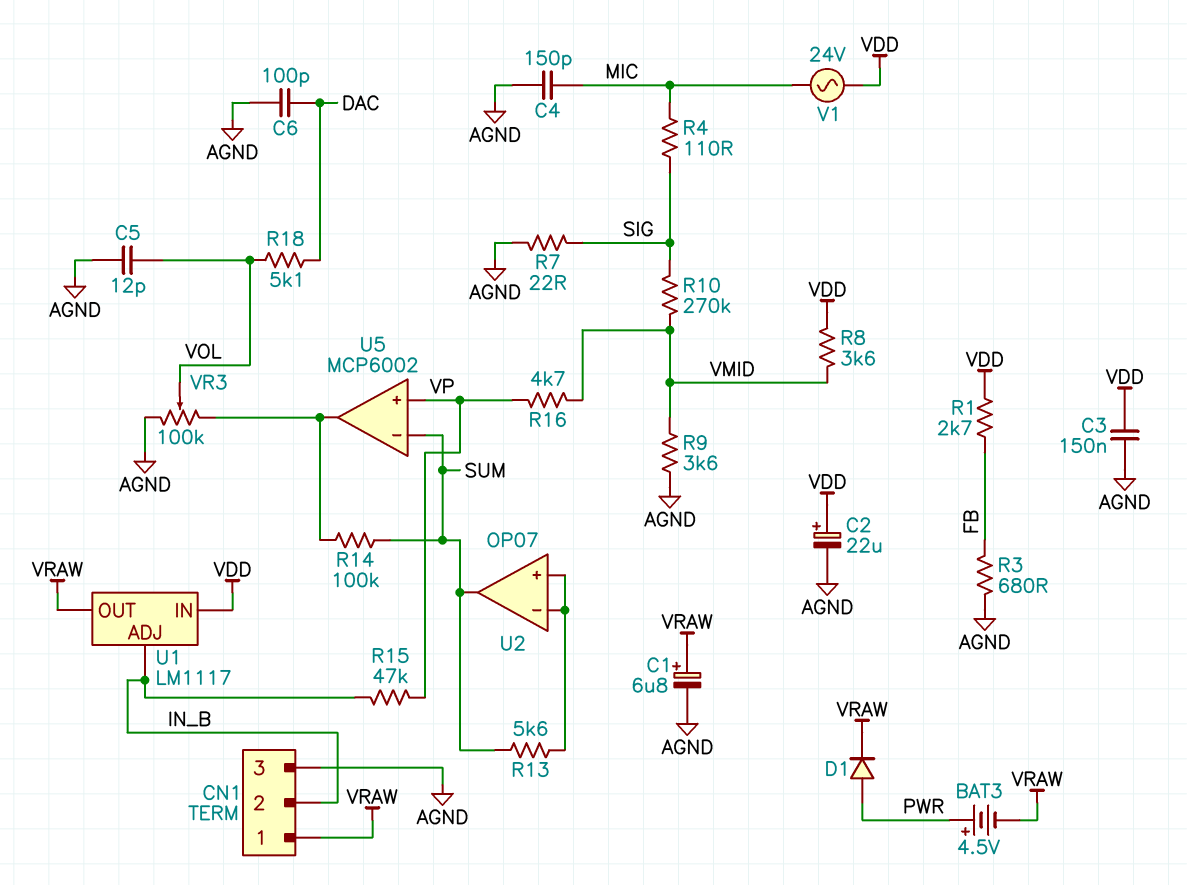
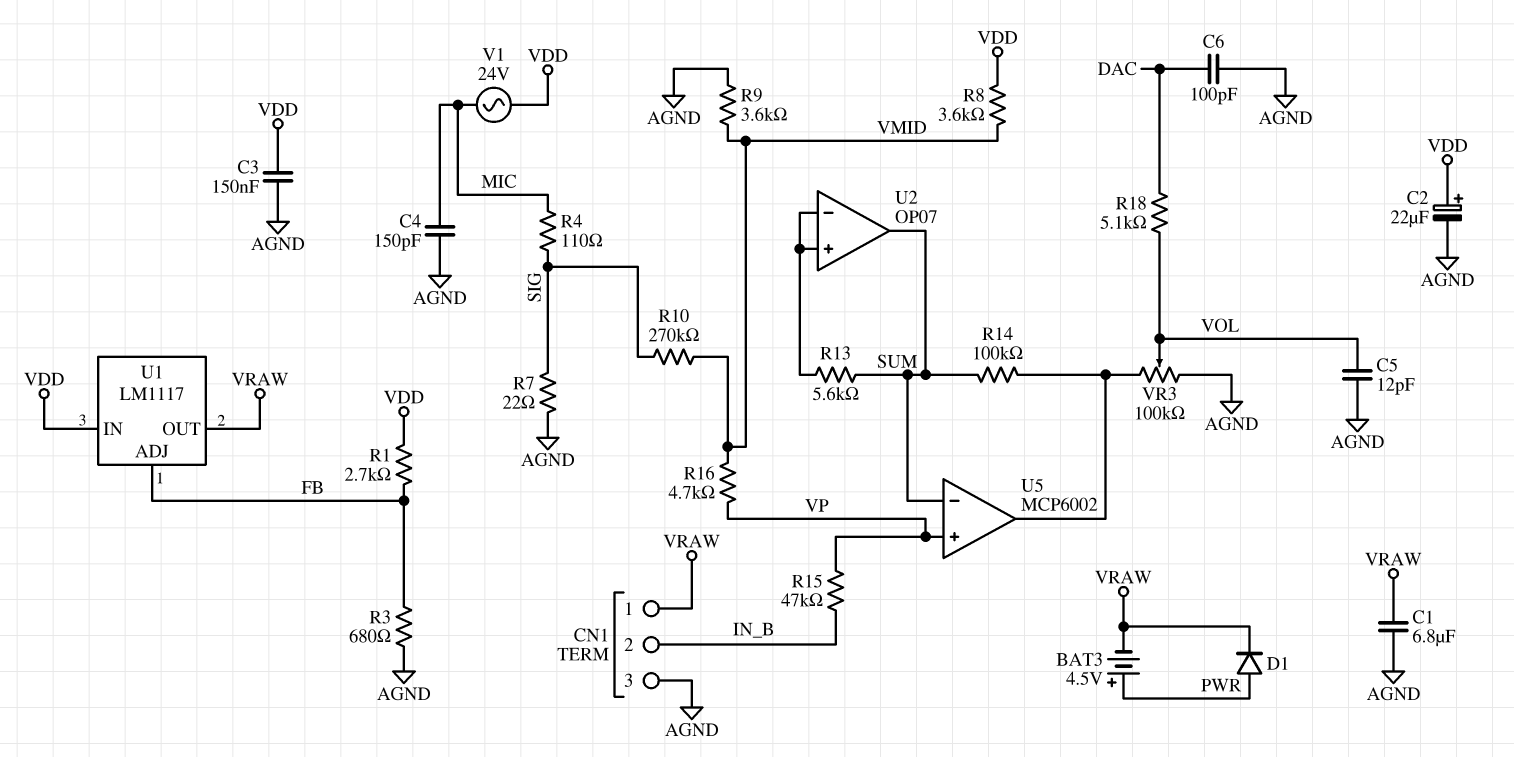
C1: 6.8uF (plus VRAW, minus AGND) -> 6.8uF (AGND, VRAW)
U1 pin ADJ: IN_B -> FB

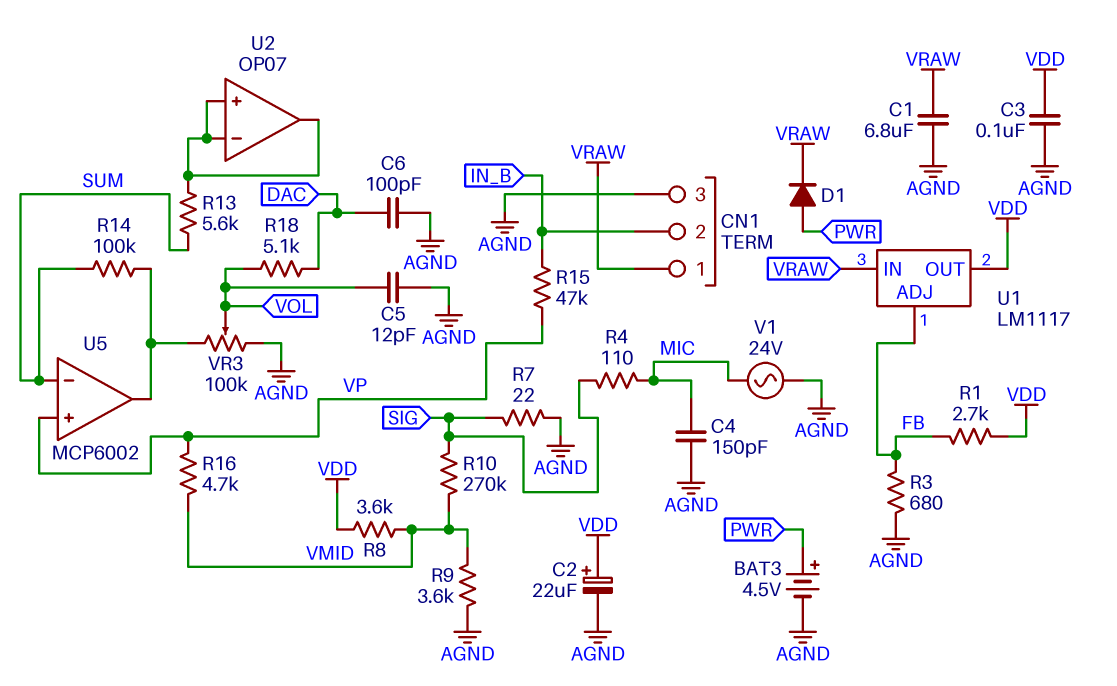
BAT3: 4.5V (plus PWR, minus VRAW) -> 4.5V (plus PWR, minus AGND)
C3: 150nF (AGND, VDD) -> 100nF (AGND, VDD)
U1 pin IN: VDD -> VRAW
U1 pin OUT: VRAW -> VDD
U2 pin out: SUM -> U2/in+
V1: AC 24V (MIC, VDD) -> AC 24V (AGND, MIC)

